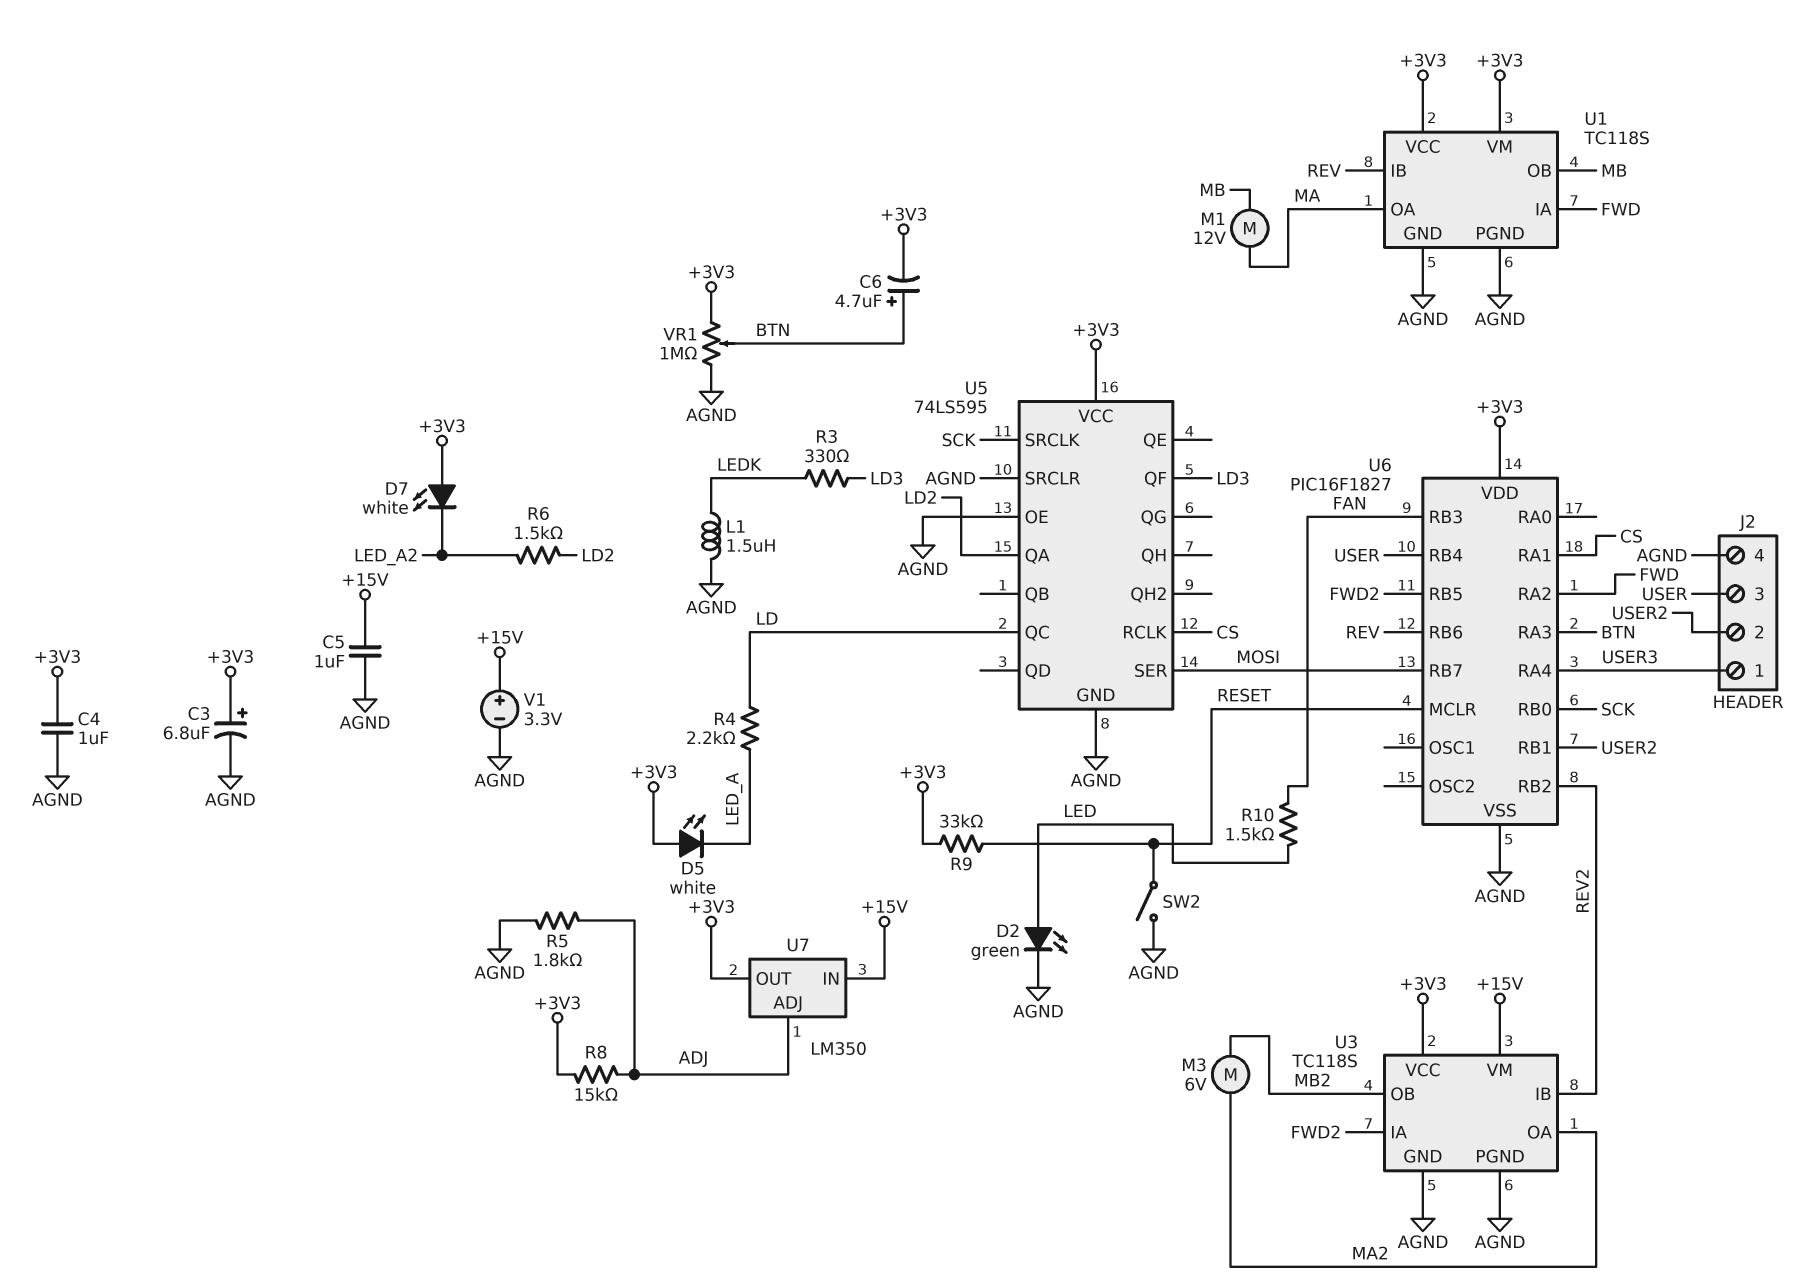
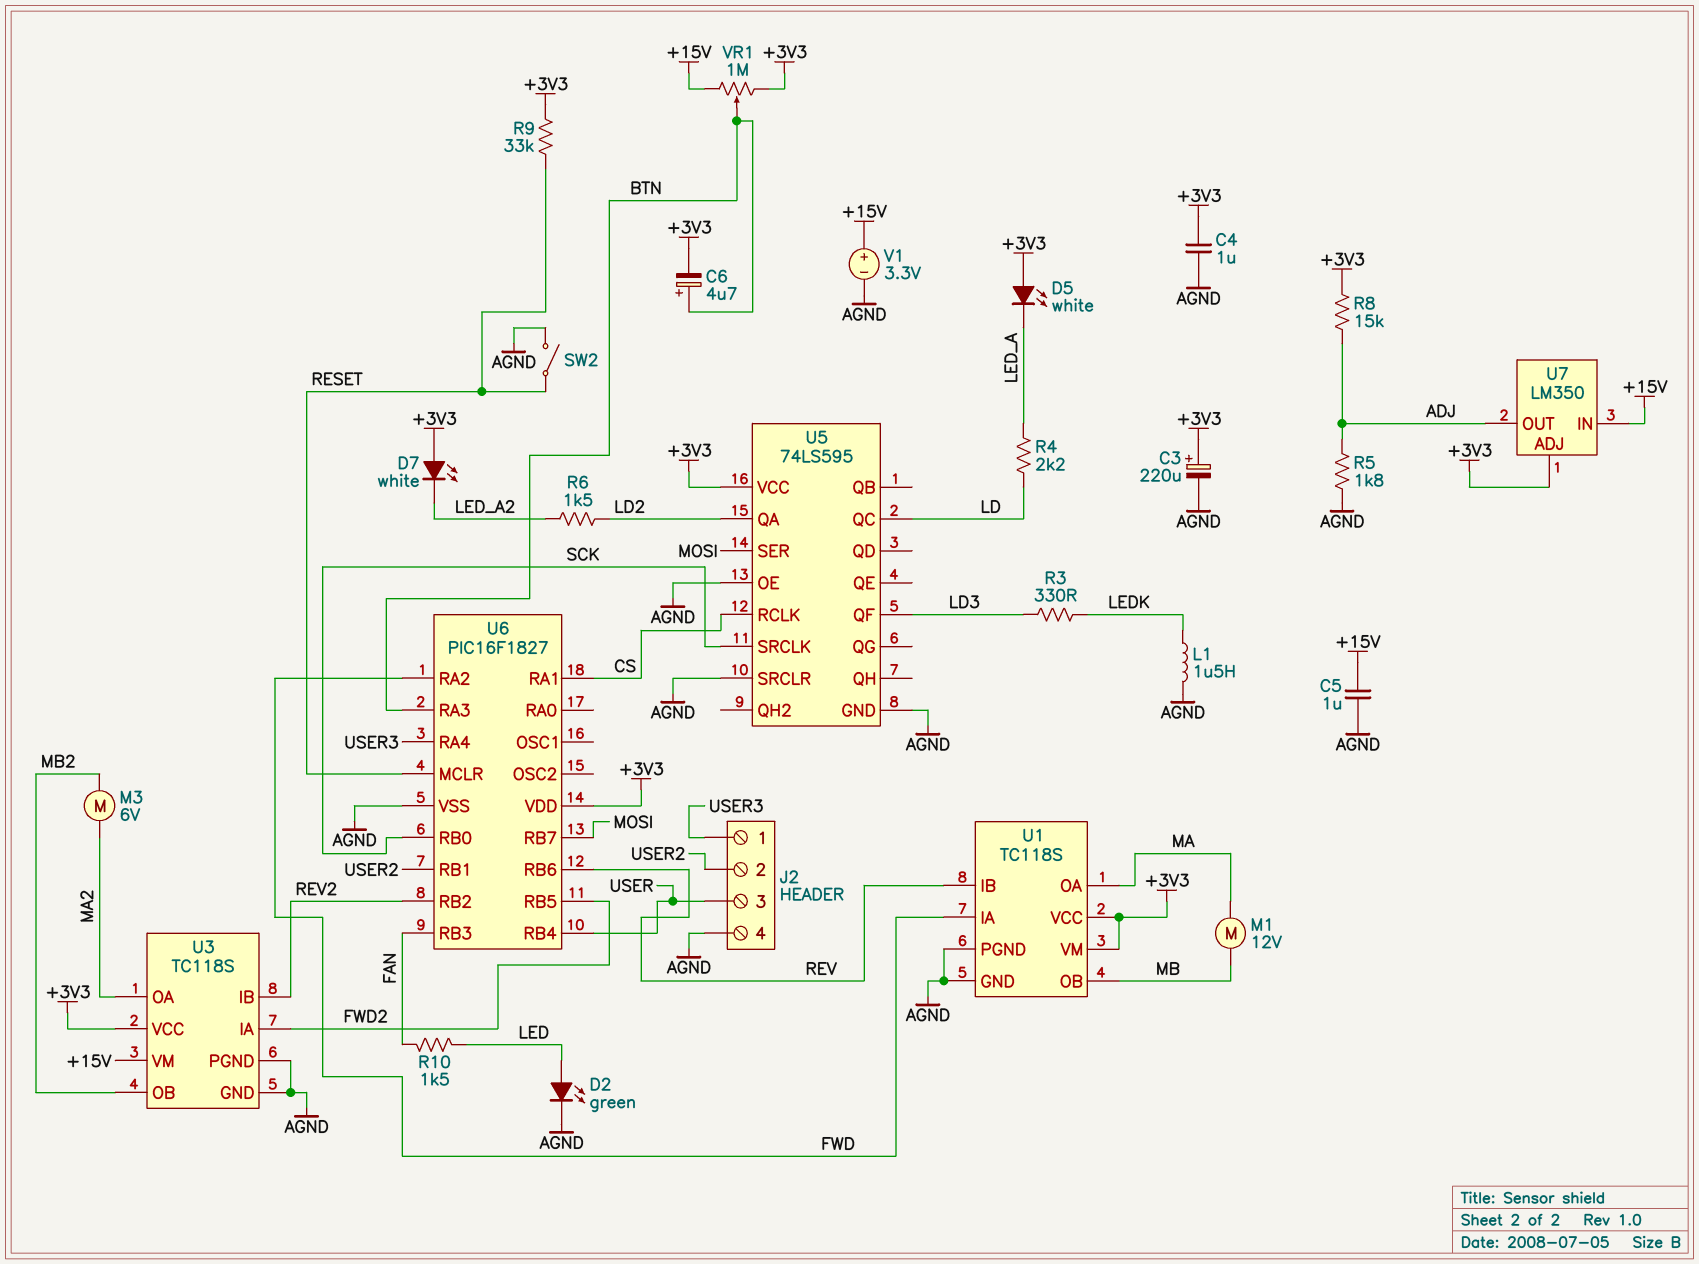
C3: 6.8uF (plus +3V3, minus AGND) -> 220uF (plus +3V3, minus AGND)
U7 pin ADJ: ADJ -> +3V3
U7 pin OUT: +3V3 -> ADJ
VR1: 1M (+3V3, AGND, wiper BTN) -> 1M (+3V3, +15V, wiper BTN)

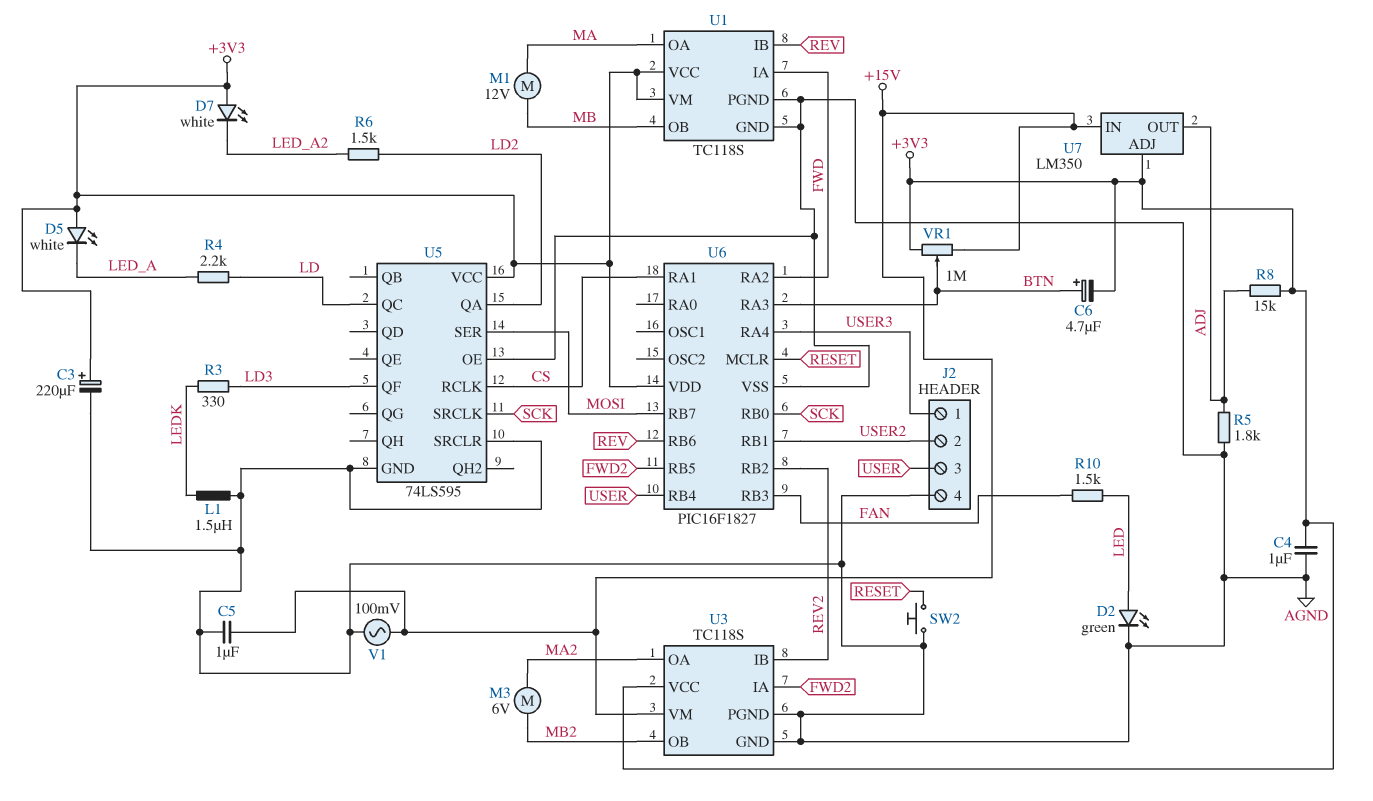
R9: 33k (+3V3, RESET) -> none
SW2: switch (AGND, RESET) -> button (AGND, RESET)
V1: 3.3V (plus +15V, minus AGND) -> AC 100mV (+15V, AGND)

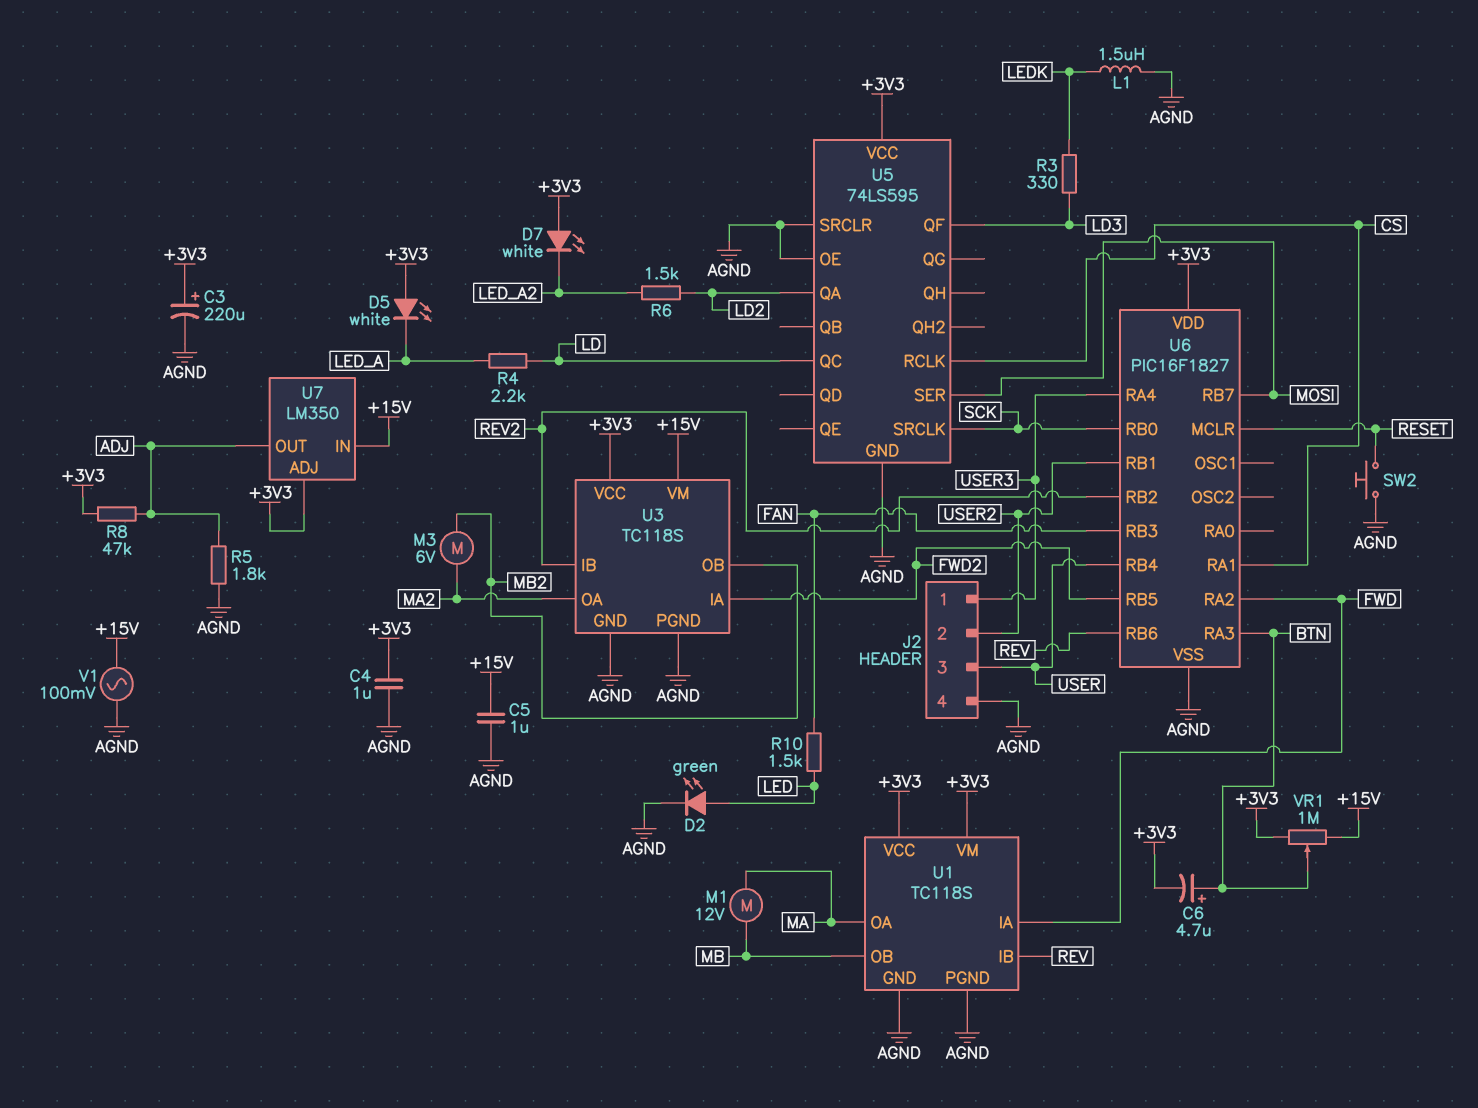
R8: 15k (+3V3, ADJ) -> 47k (+3V3, ADJ)

